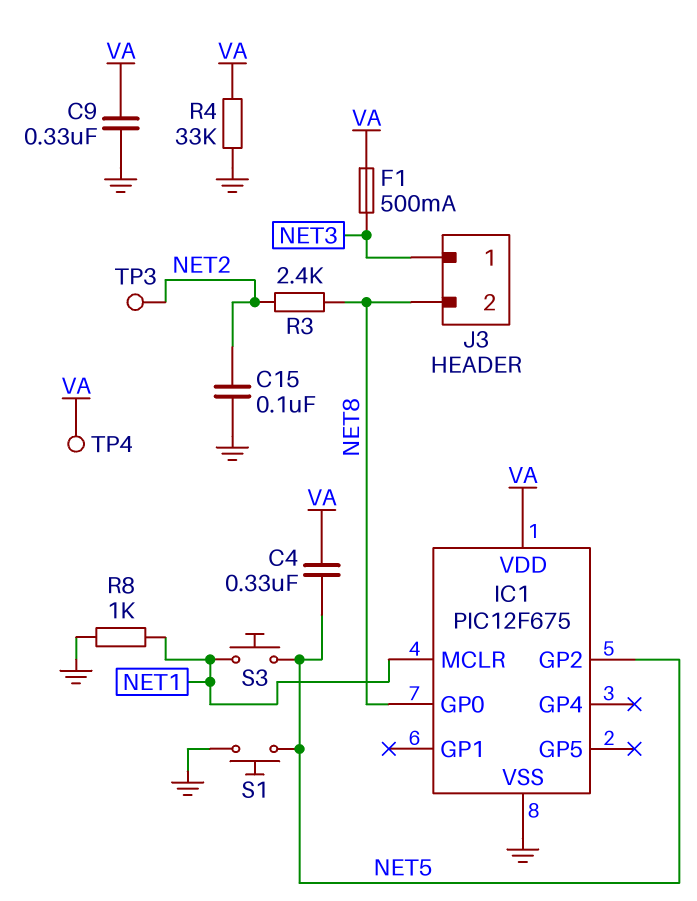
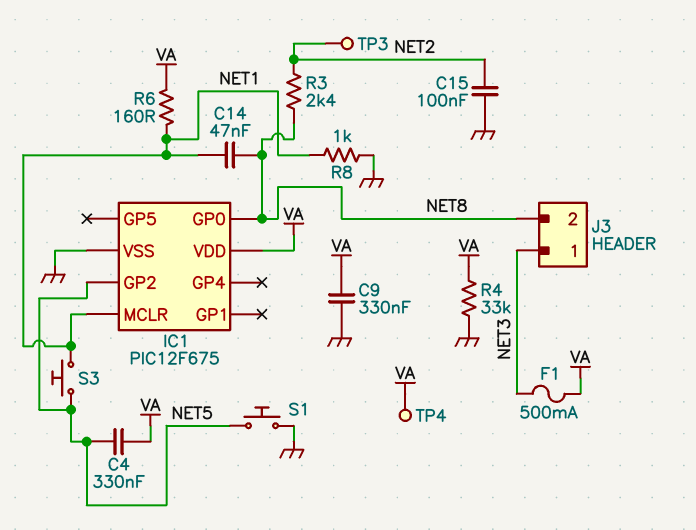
C14: none -> 47nF (NET1, NET8)
R6: none -> 160 (NET1, VA)

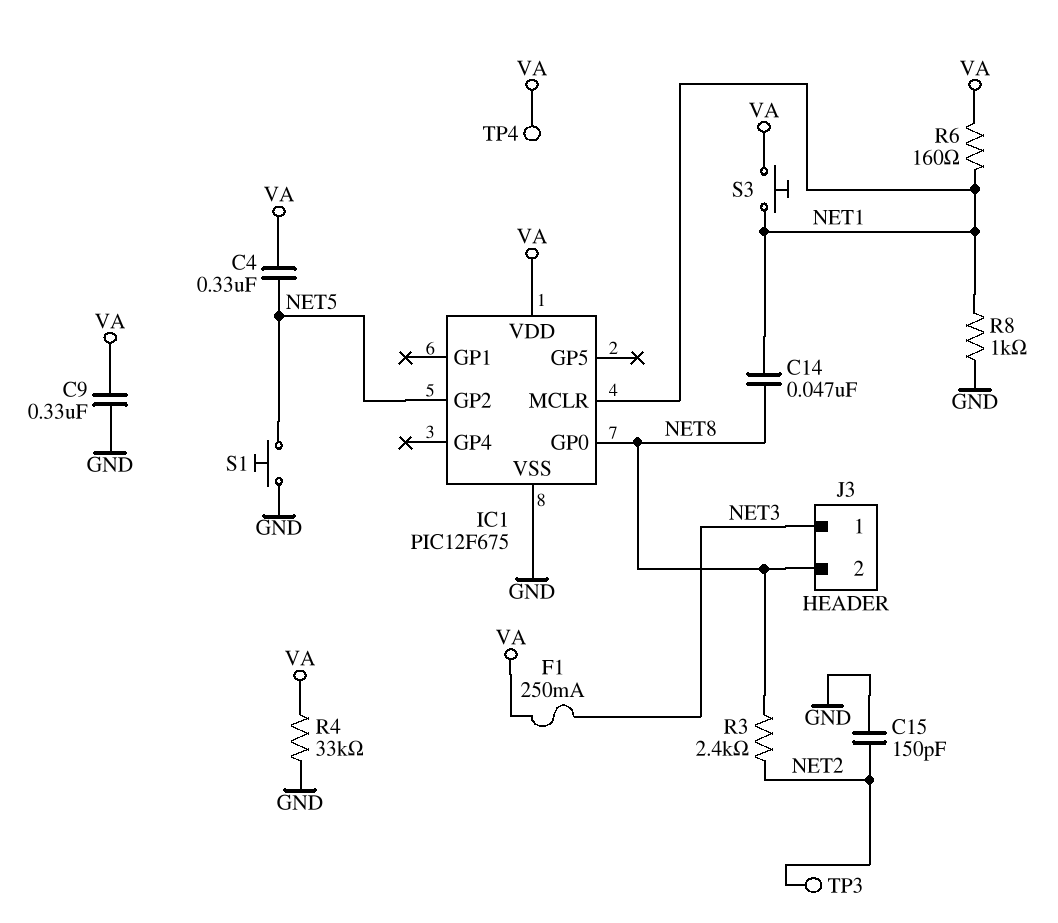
C15: 100nF (GND, NET2) -> 150pF (GND, NET2)
F1: 500mA (NET3, VA) -> 250mA (NET3, VA)
S3: button (NET1, NET5) -> button (NET1, VA)

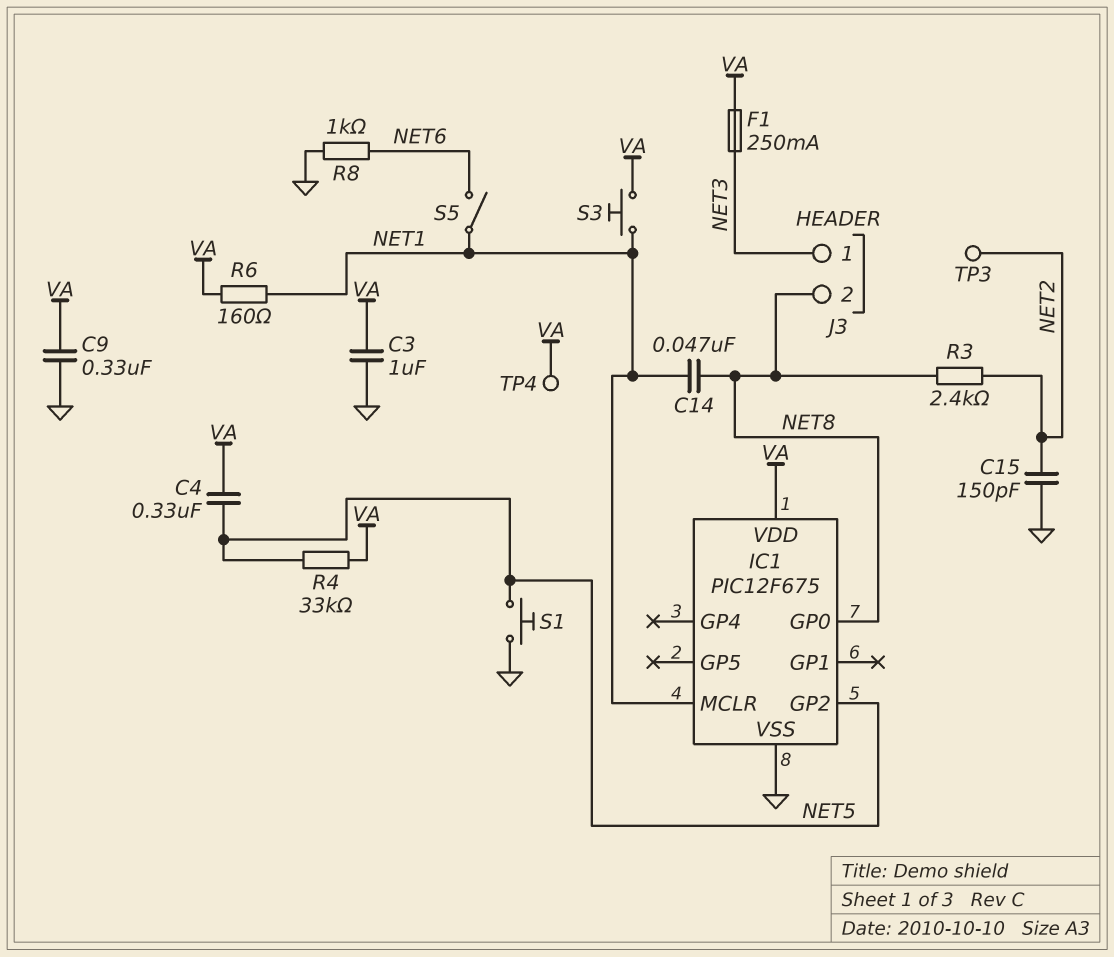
C3: none -> 1uF (GND, VA)
R4: 33k (GND, VA) -> 33k (NET5, VA)
R8: 1k (GND, NET1) -> 1k (GND, NET6)
S5: none -> switch (NET1, NET6)

